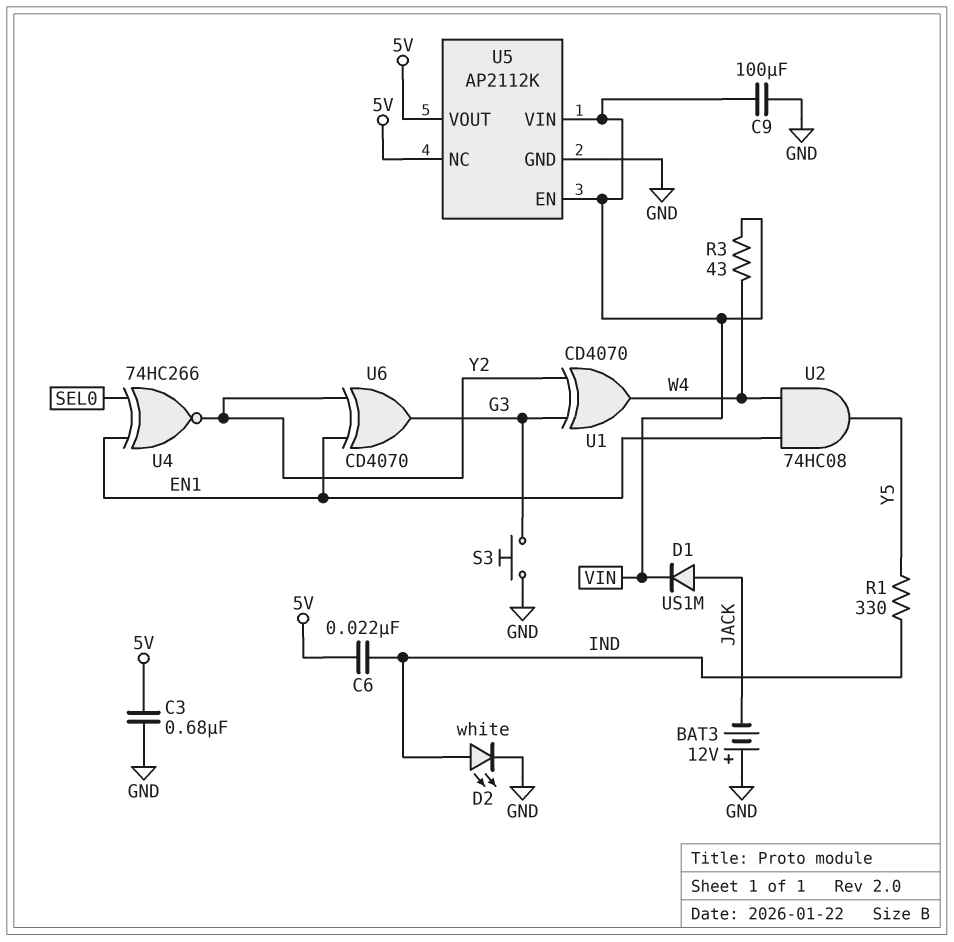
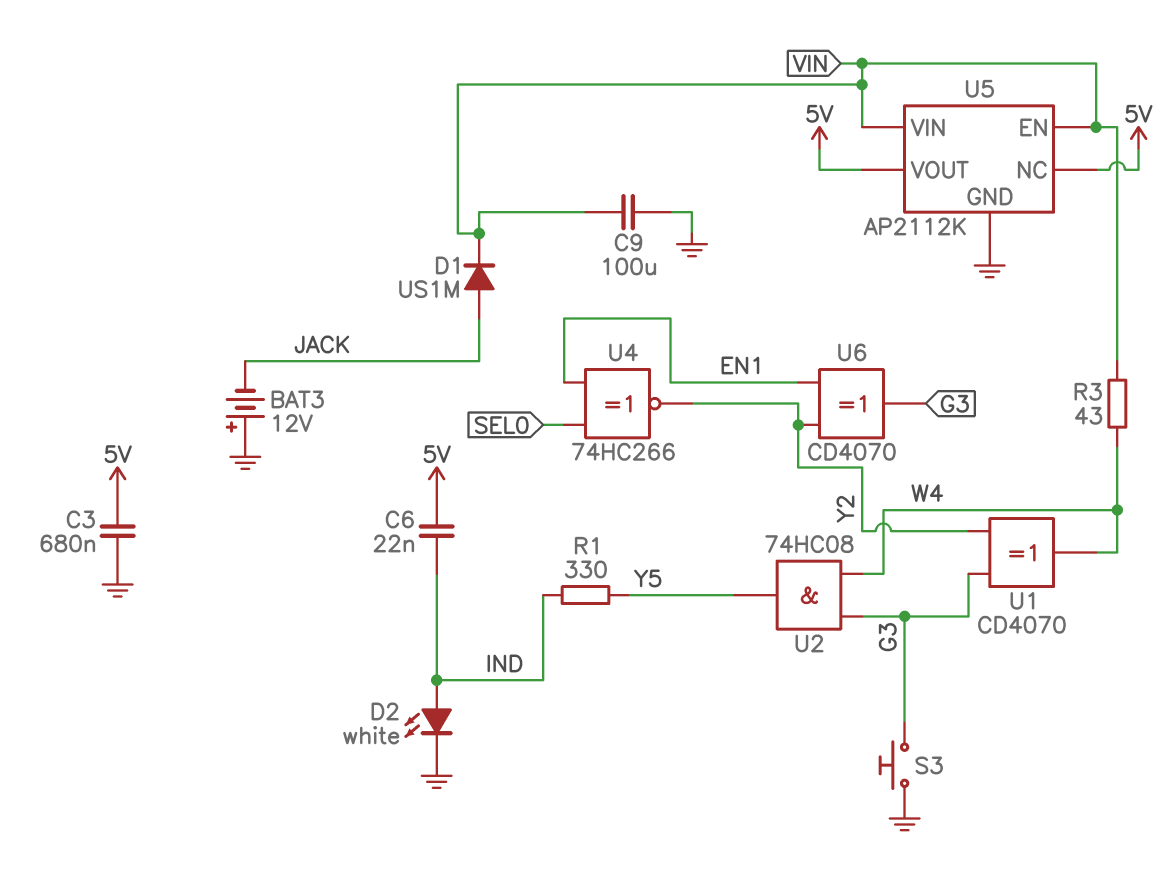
U2: AND 74HC08 (in EN1, in W4, out Y5) -> AND 74HC08 (in G3, in W4, out Y5)

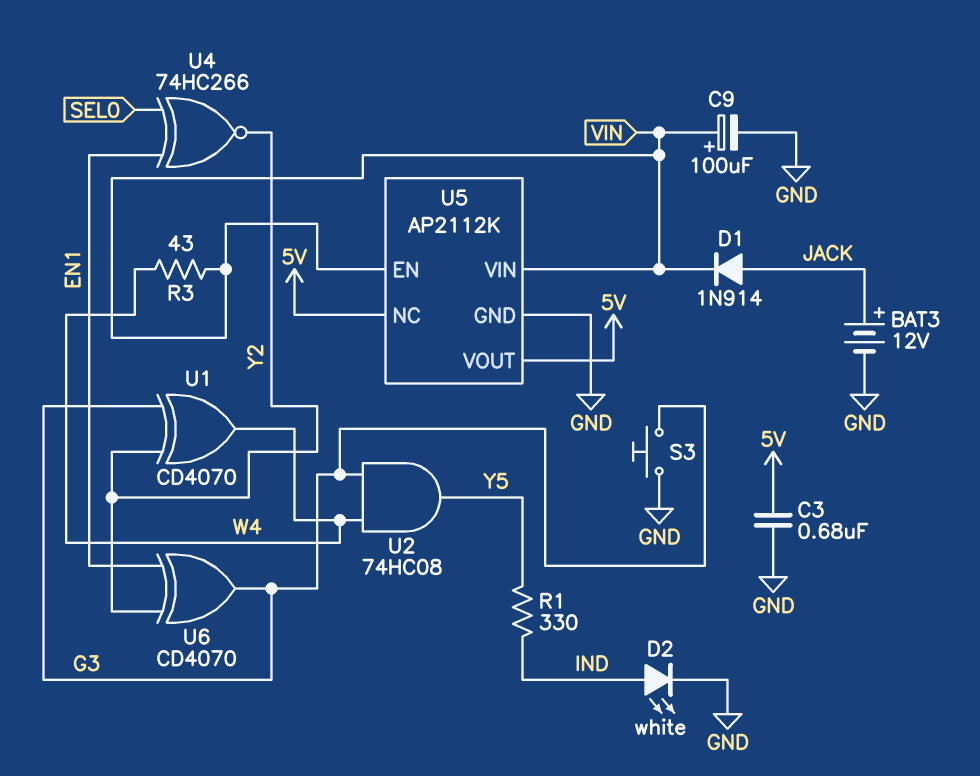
BAT3: 12V (plus GND, minus JACK) -> 12V (plus JACK, minus GND)
C6: 22nF (5V, IND) -> none
C9: 100uF (GND, VIN) -> 100uF (plus VIN, minus GND)
D1: diode US1M (A JACK, K VIN) -> diode 1N914 (A JACK, K VIN)

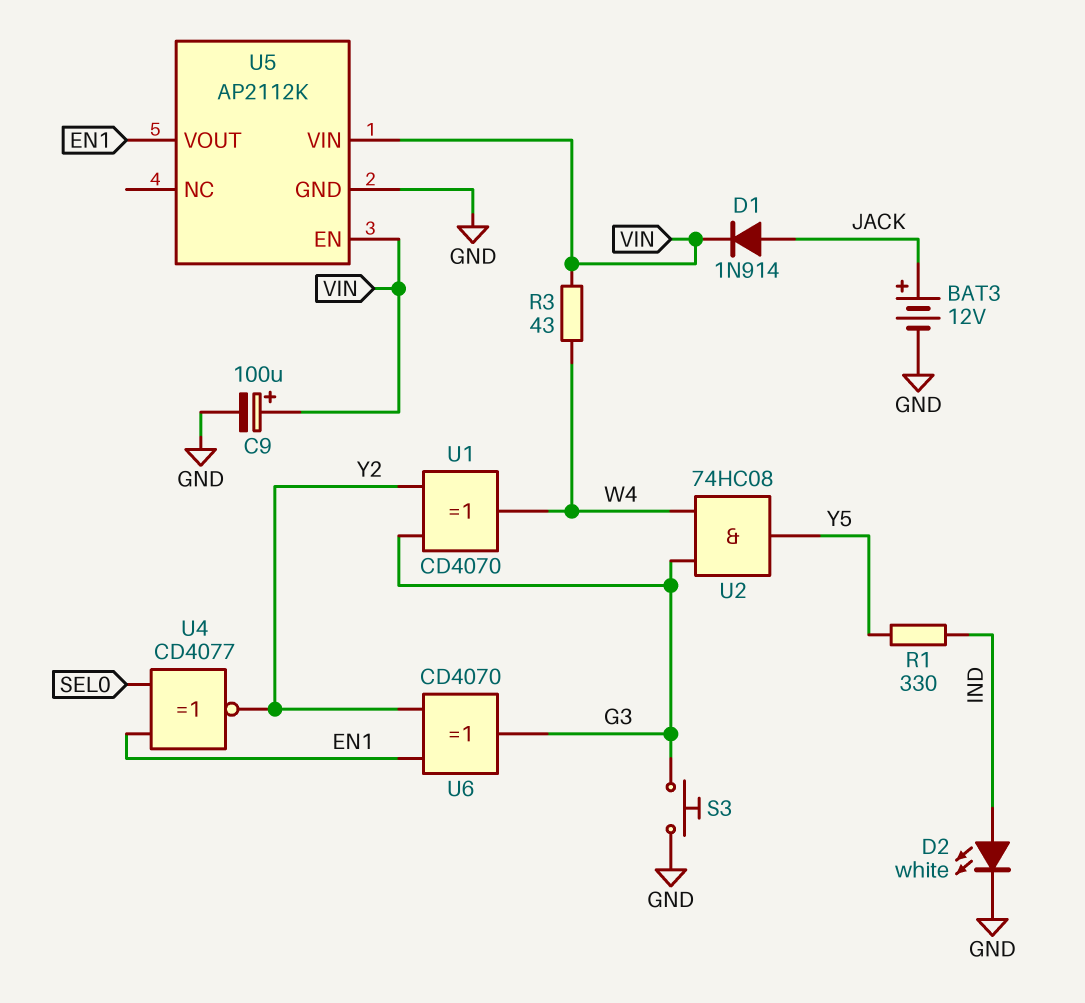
C3: 680nF (5V, GND) -> none
U4: XNOR 74HC266 (in EN1, in SEL0, out Y2) -> XNOR CD4077 (in EN1, in SEL0, out Y2)
U5 pin NC: 5V -> none
U5 pin VOUT: 5V -> EN1

